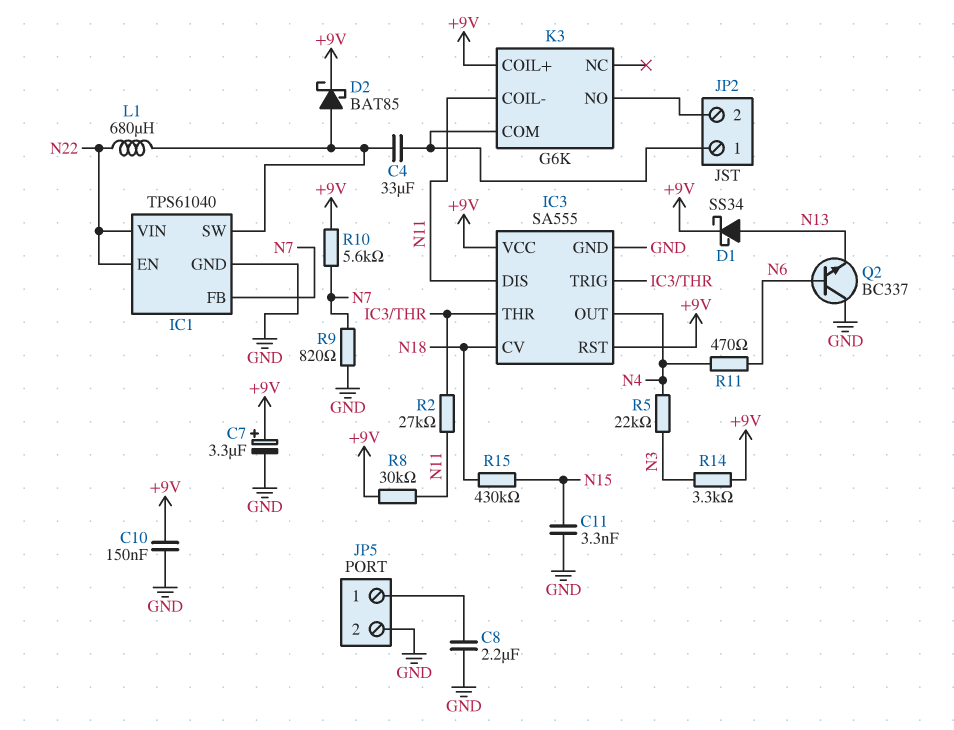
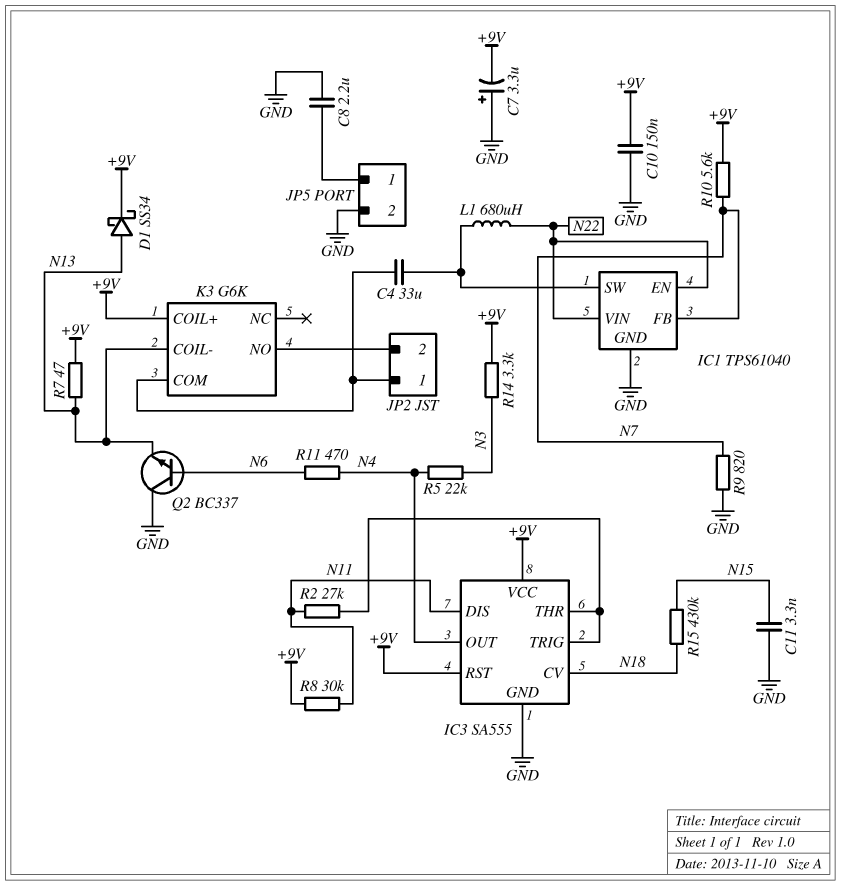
C7: 3.3uF (plus +9V, minus GND) -> 3.3uF (plus GND, minus +9V)
D2: schottky BAT85 (A IC1/SW, K +9V) -> none
K3 pin COIL-: N11 -> N13
R7: none -> 47 (+9V, N13)

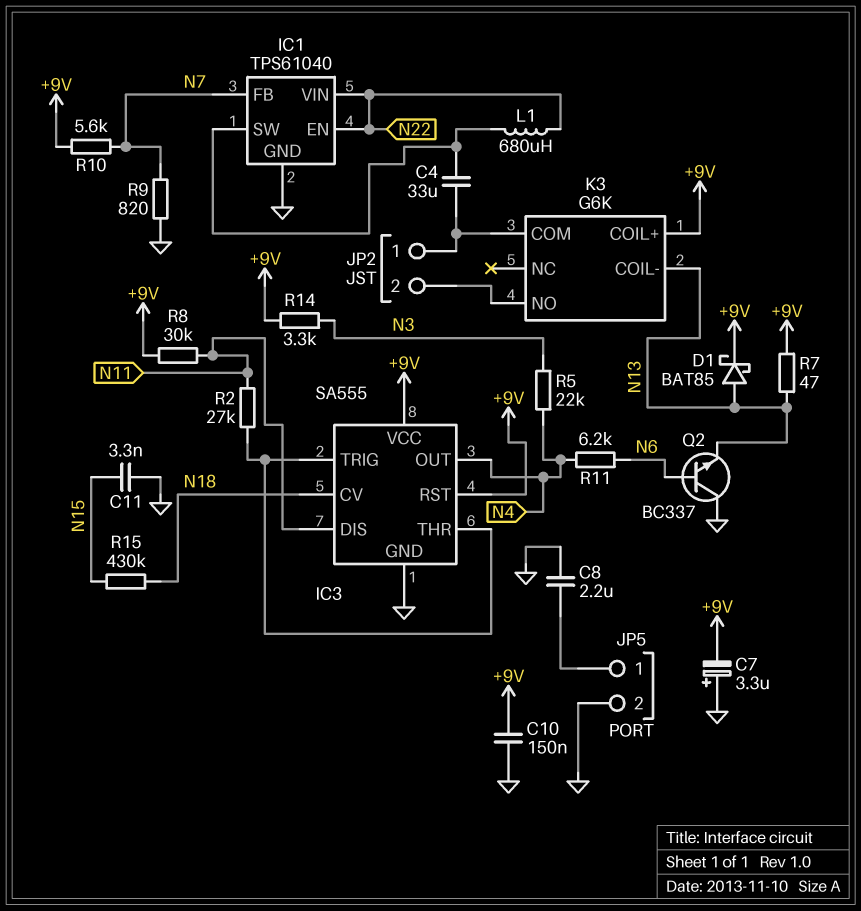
D1: schottky SS34 (A N13, K +9V) -> schottky BAT85 (A N13, K +9V)
R11: 470 (N4, N6) -> 6.2k (N4, N6)

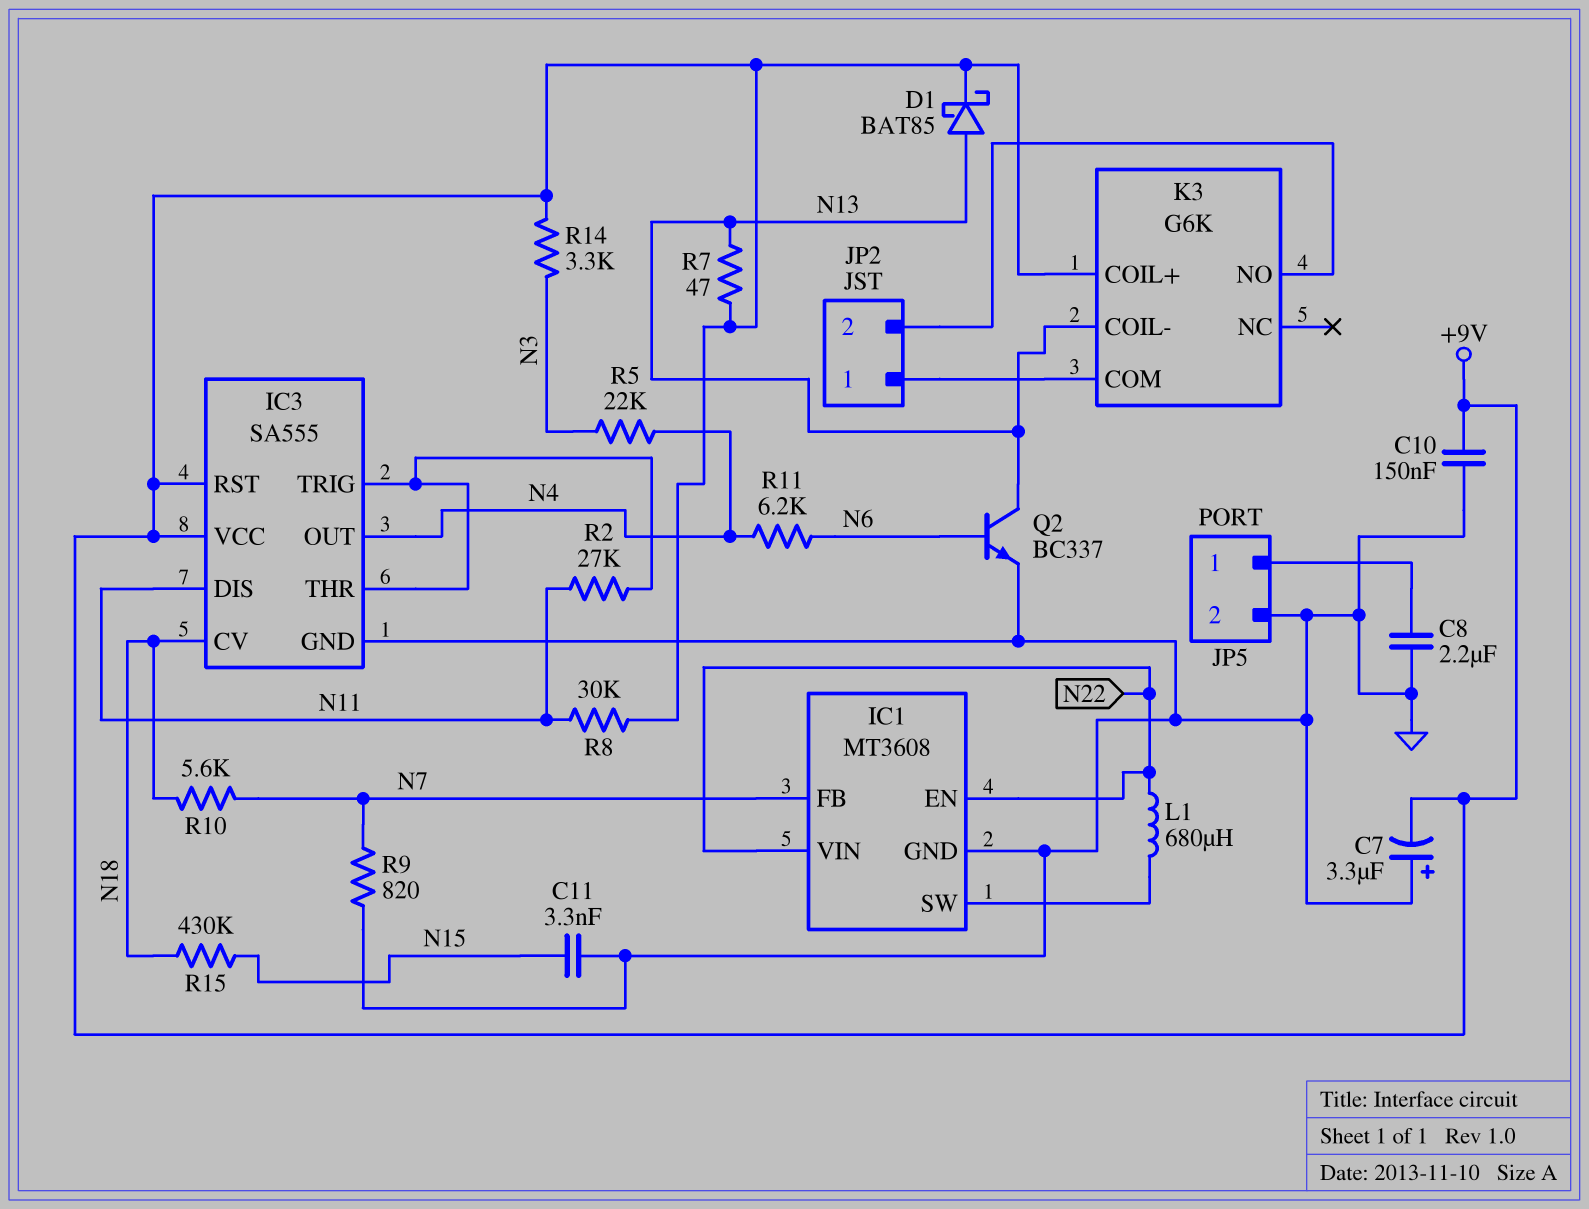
C4: 33uF (IC1/SW, JP2/1) -> none
IC1: TPS61040 -> MT3608
Q2: NPN BC337 (B N6, C GND, E N13) -> NPN BC337 (B N6, C N13, E GND)
R10: 5.6k (+9V, N7) -> 5.6k (N7, N18)

